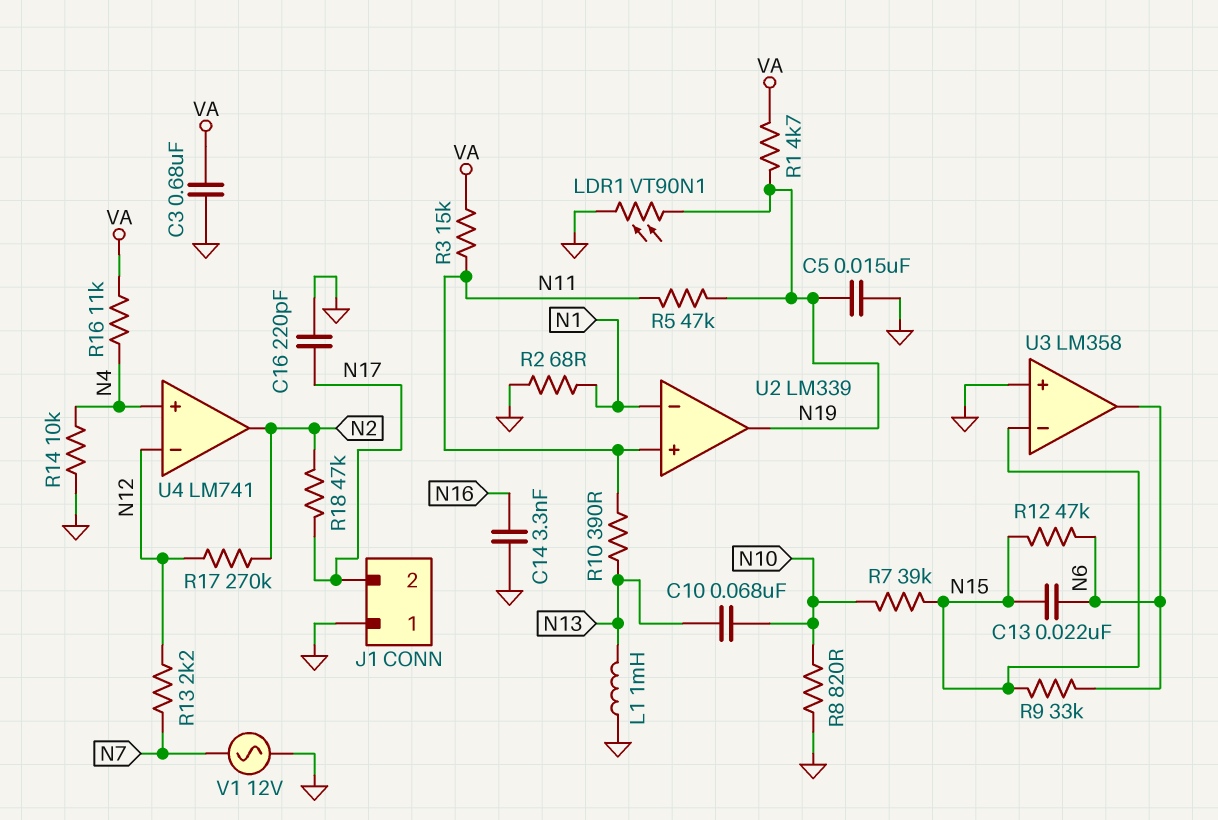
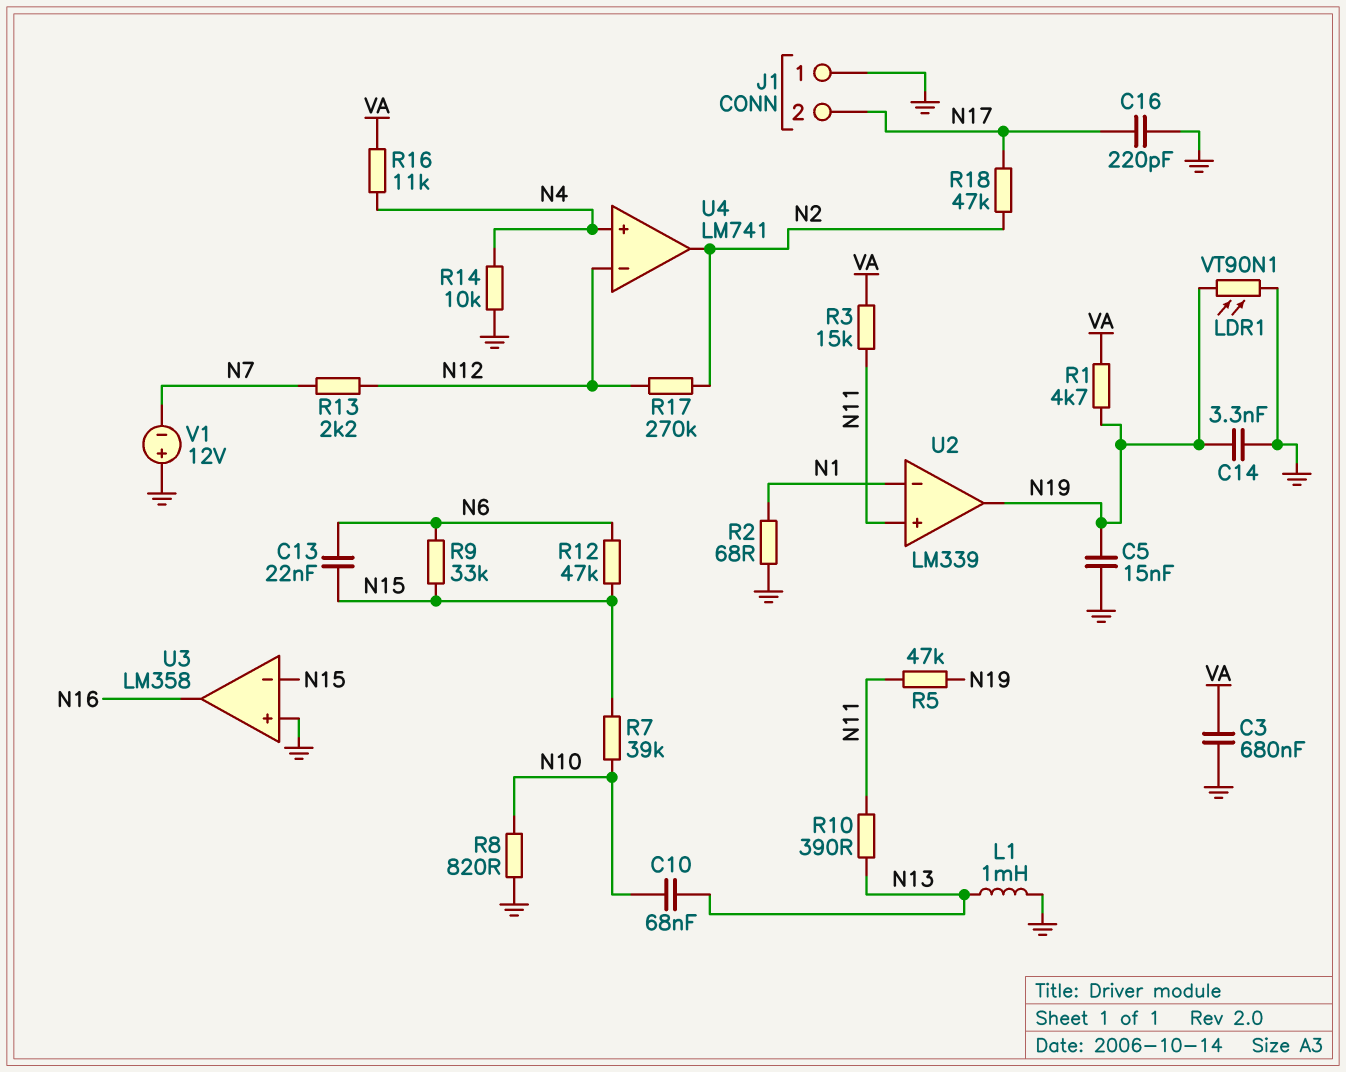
C14: 3.3nF (GND, N16) -> 3.3nF (GND, N19)
U3 pin out: N6 -> N16
V1: AC 12V (GND, N7) -> 12V (plus GND, minus N7)

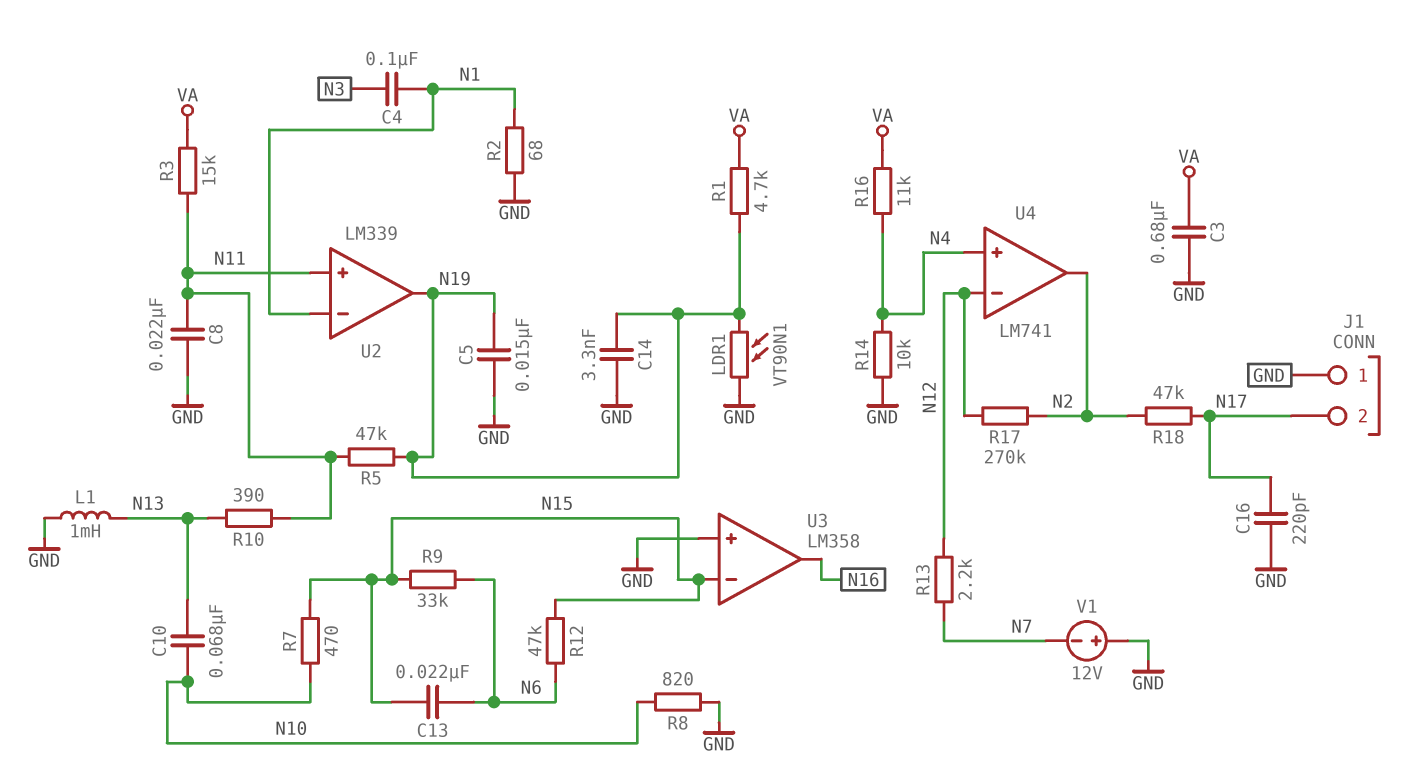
C4: none -> 100nF (N1, N3)
C8: none -> 22nF (GND, N11)
R7: 39k (N10, N15) -> 470 (N10, N15)

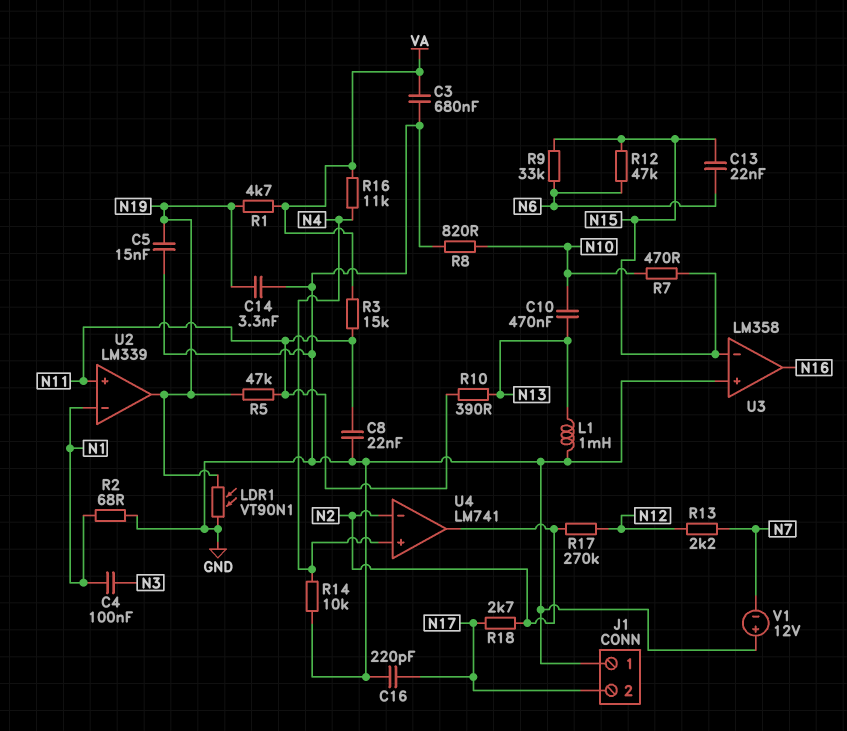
C10: 68nF (N10, N13) -> 470nF (N10, N13)
R18: 47k (N2, N17) -> 2.7k (N2, N17)
U4 pin in-: N12 -> N2

